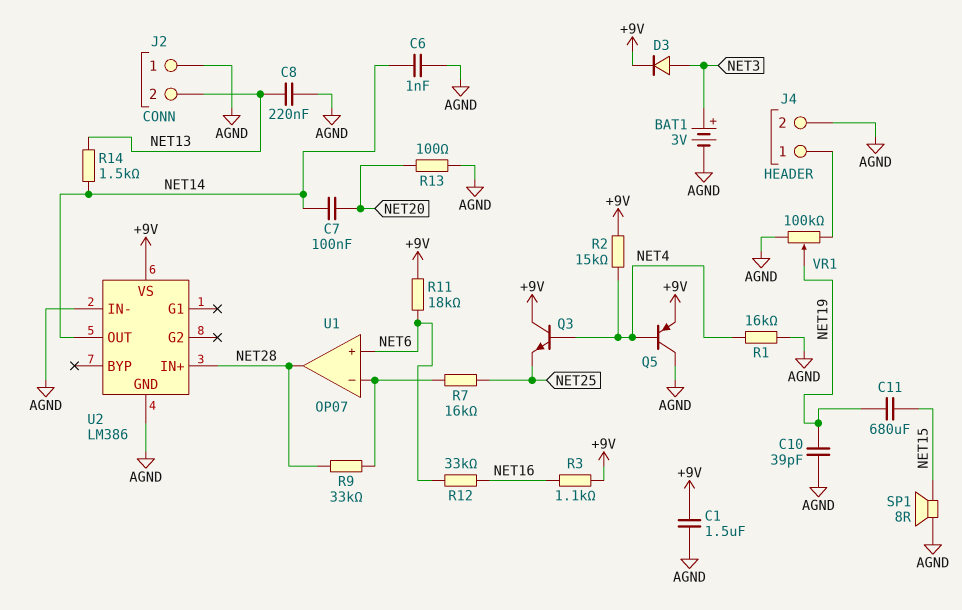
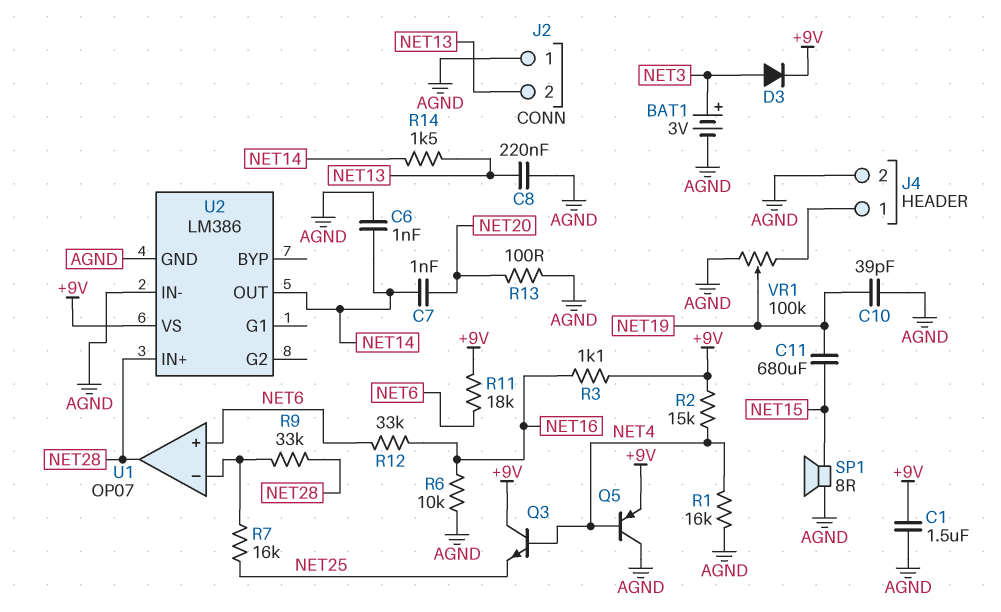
C7: 100nF (NET14, NET20) -> 1nF (NET14, NET20)
R6: none -> 10k (AGND, NET16)

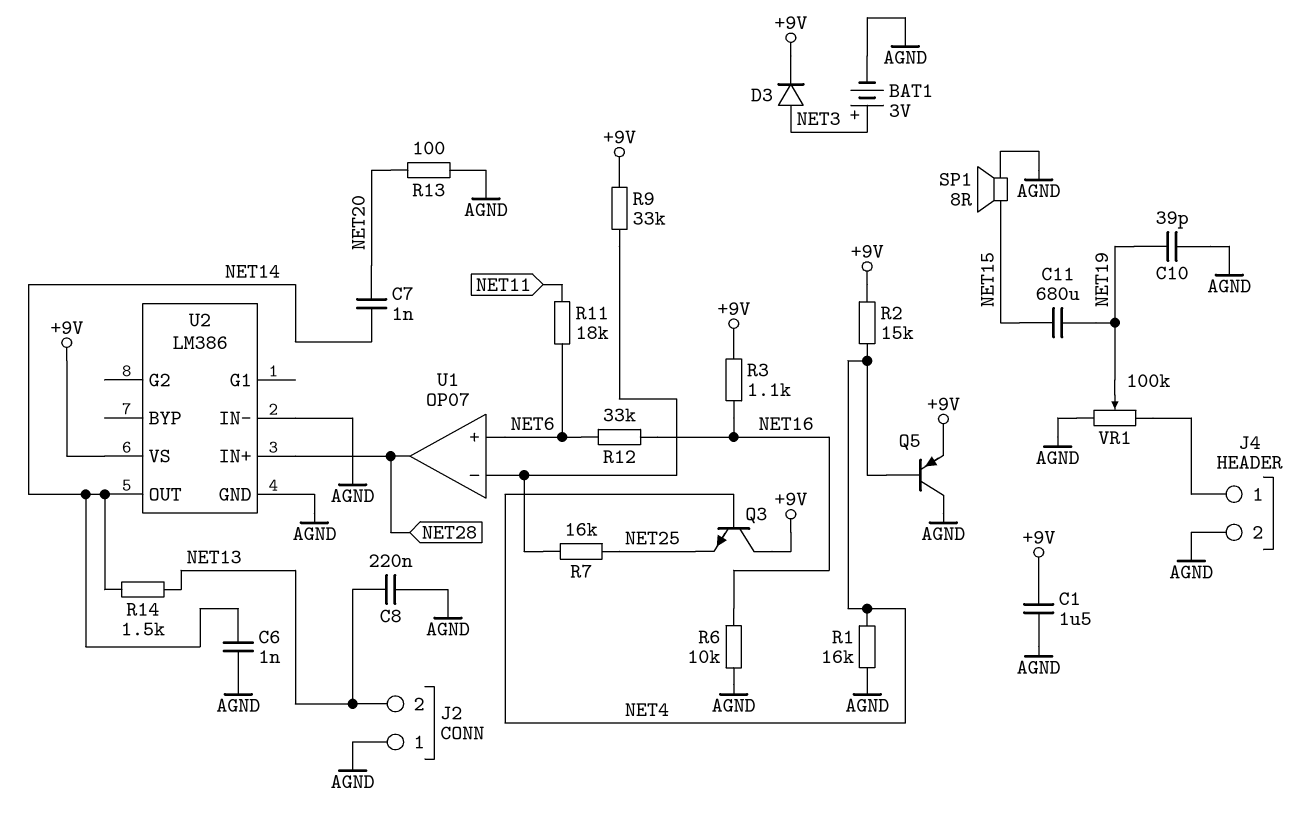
R9: 33k (NET28, U1/in-) -> 33k (+9V, U1/in-)
R11: 18k (+9V, NET6) -> 18k (NET6, NET11)

